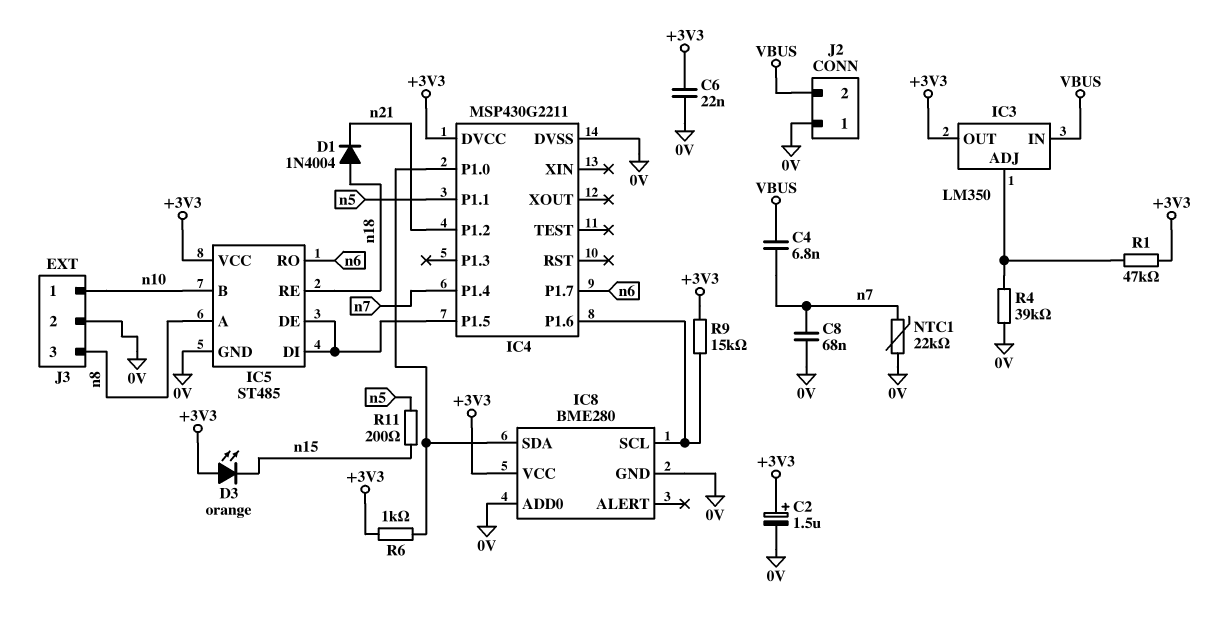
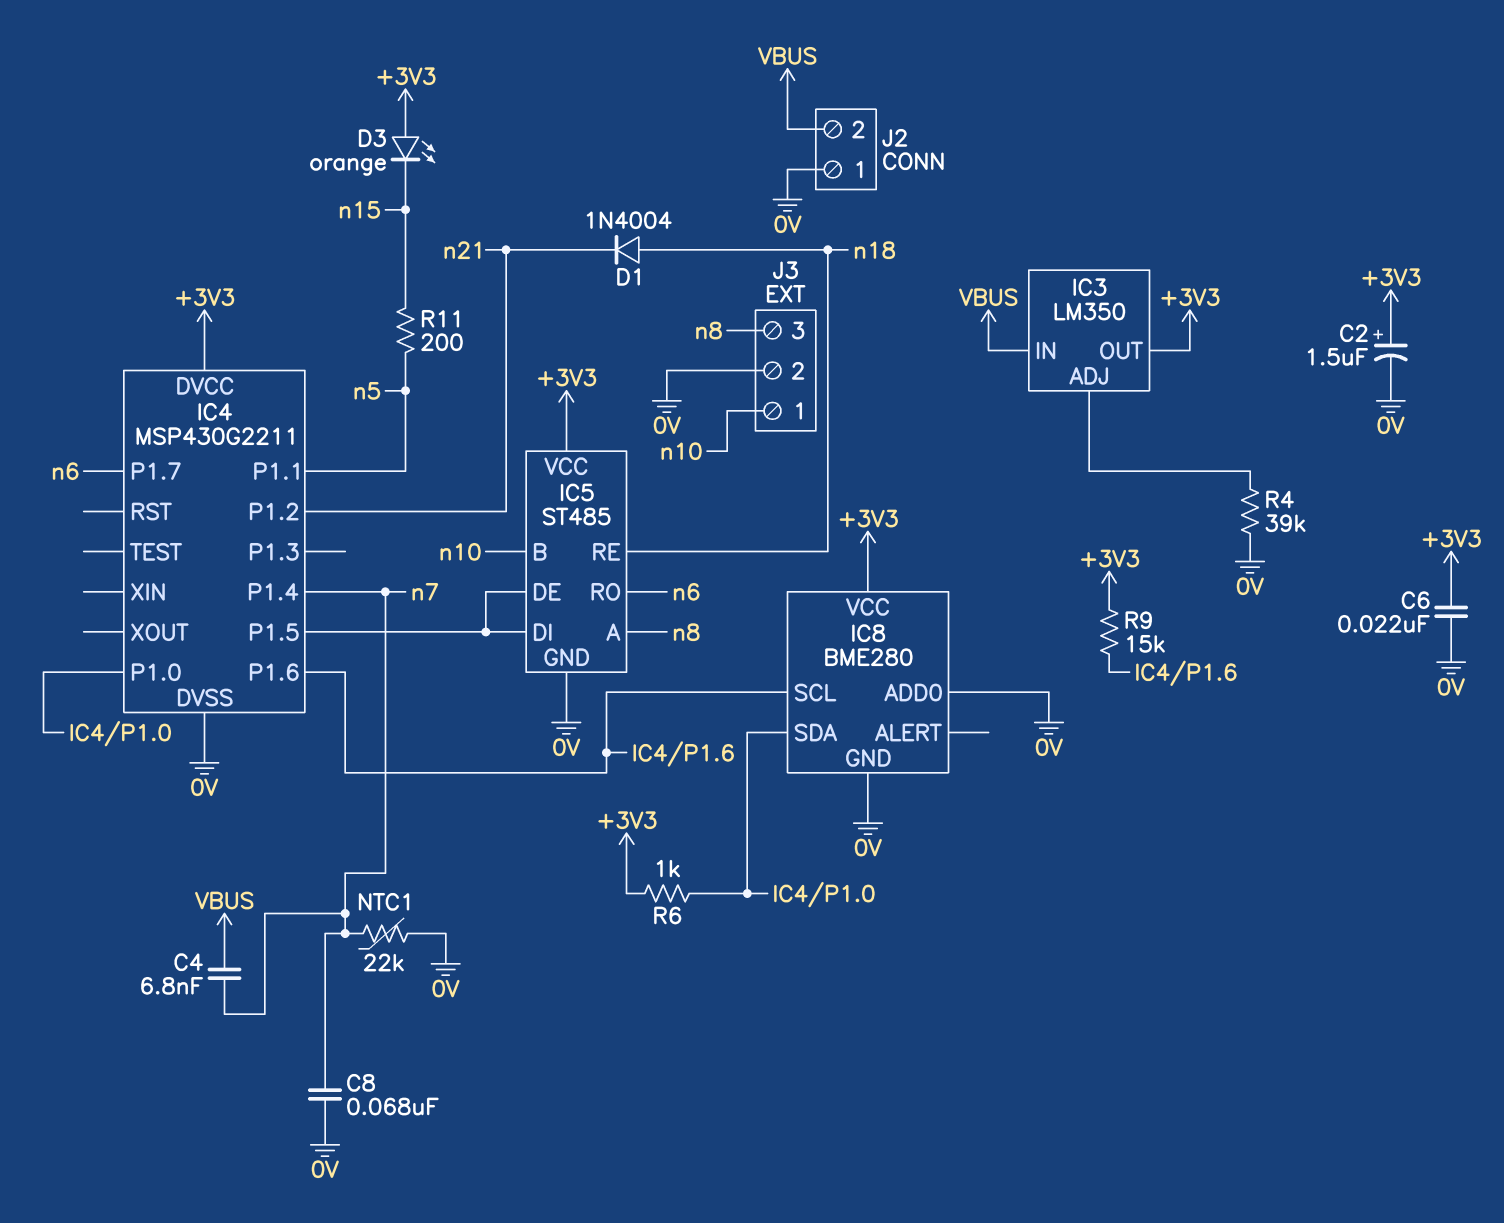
R1: 47k (+3V3, IC3/ADJ) -> none

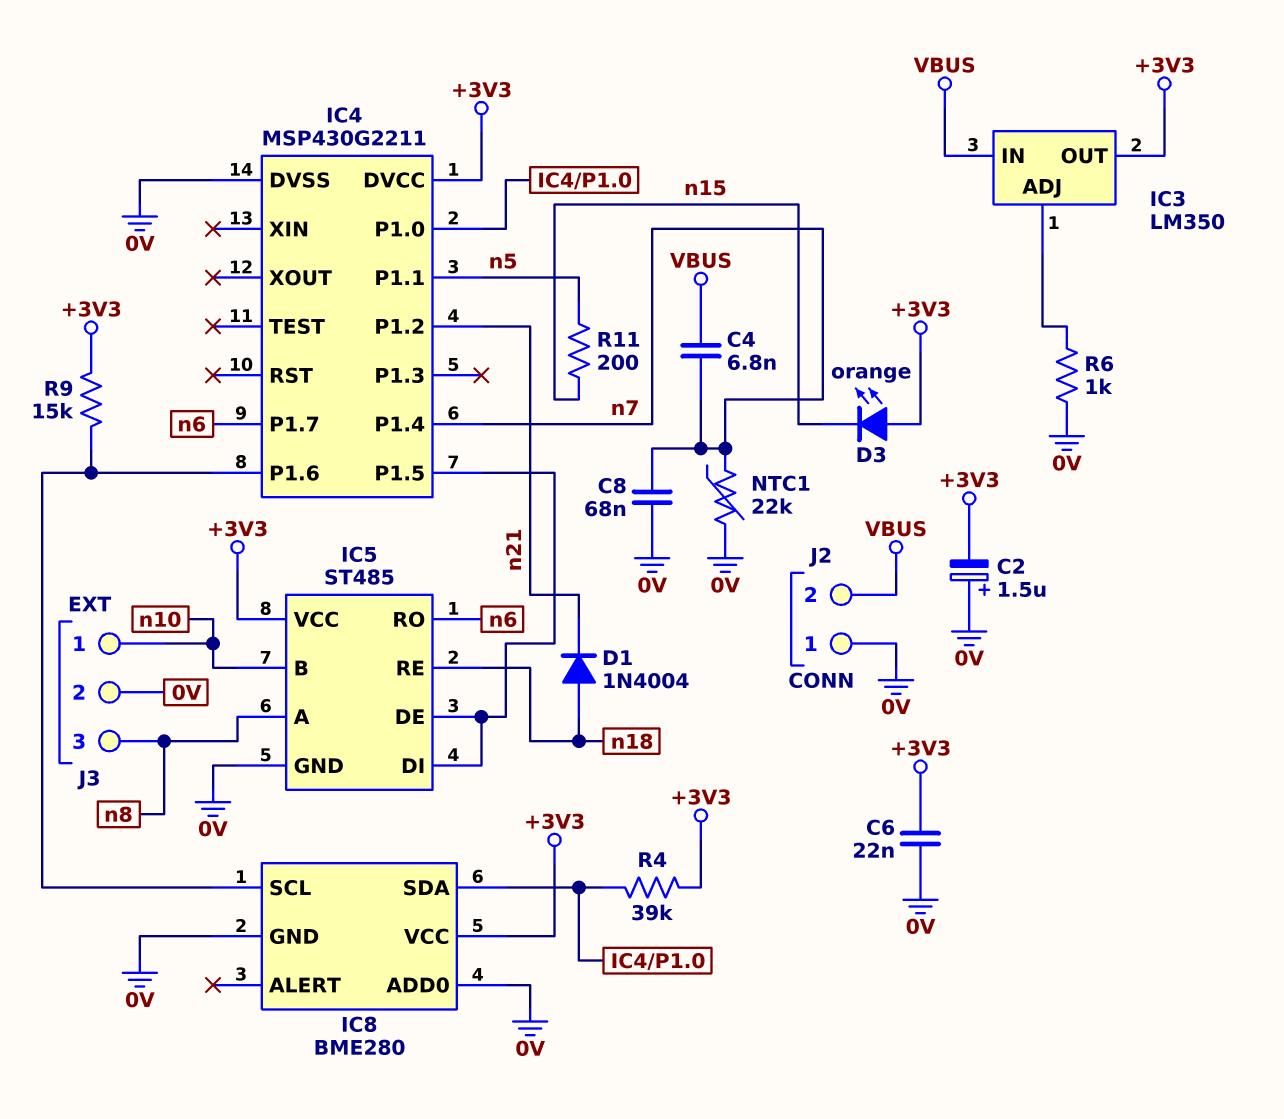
C2: 1.5uF (plus +3V3, minus 0V) -> 1.5uF (plus 0V, minus +3V3)
R4: 39k (0V, IC3/ADJ) -> 39k (+3V3, IC4/P1.0)
R6: 1k (+3V3, IC4/P1.0) -> 1k (0V, IC3/ADJ)

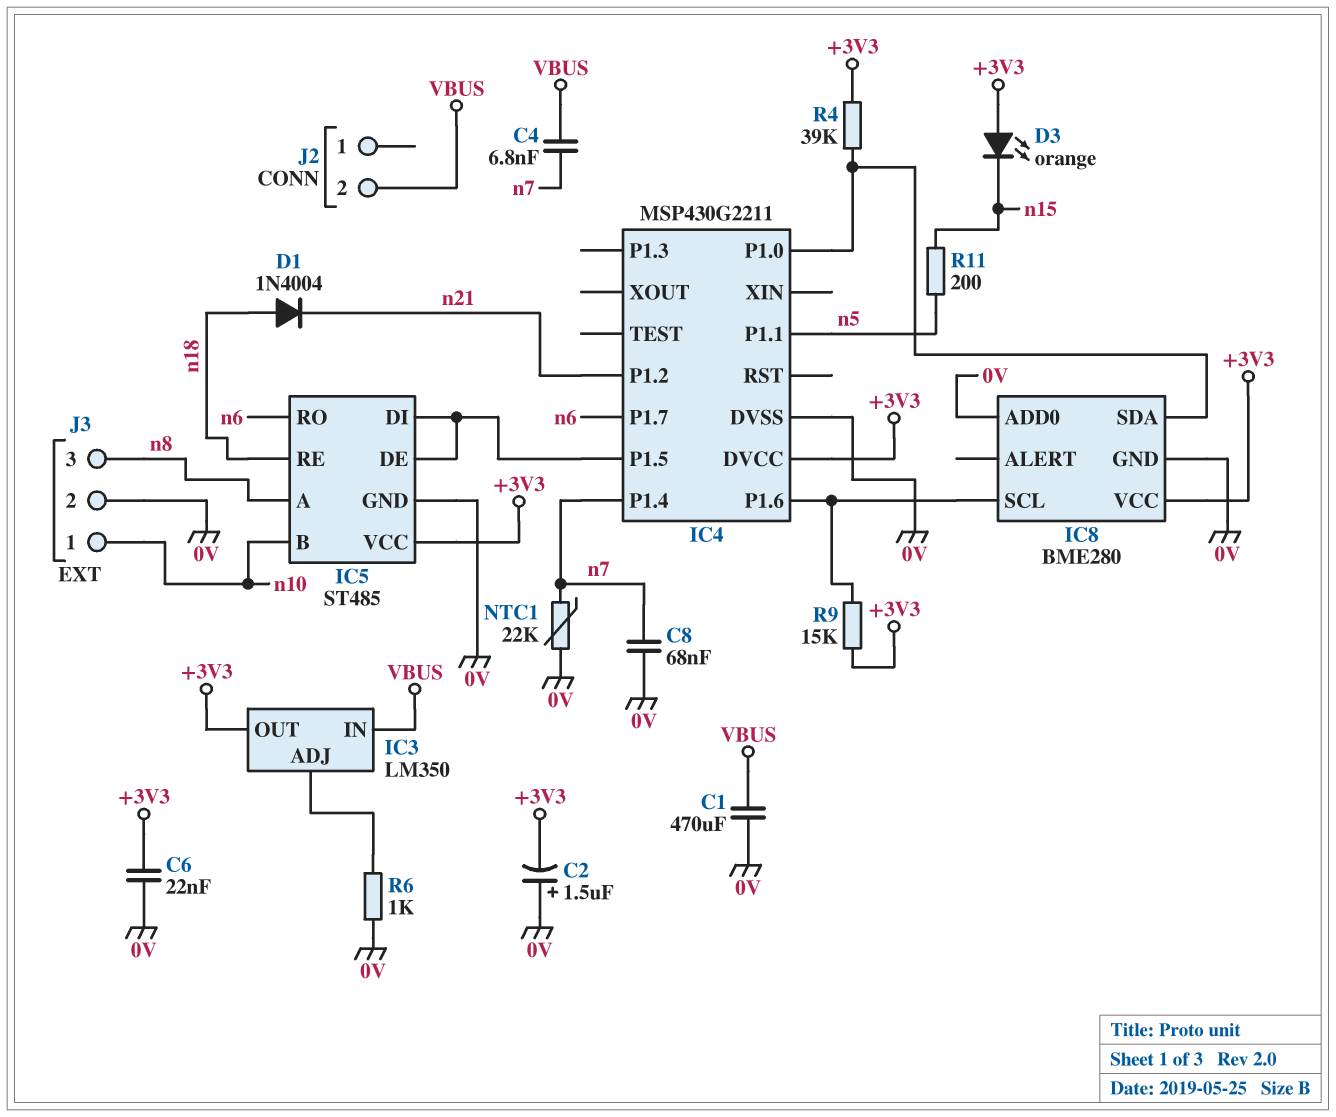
C1: none -> 470uF (0V, VBUS)
J2 pin 1: 0V -> none

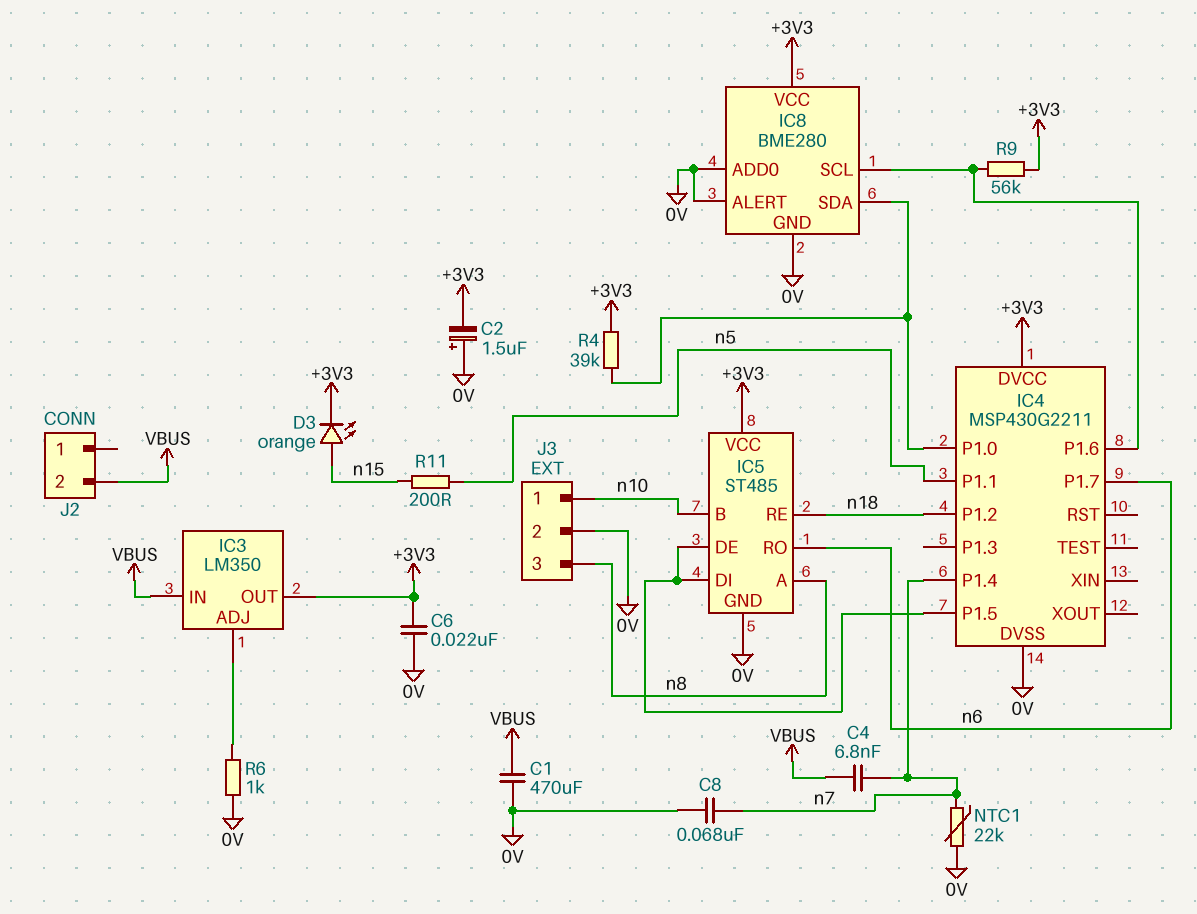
D1: diode 1N4004 (A n18, K n21) -> none
D3: LED orange (A +3V3, K n15) -> LED orange (A n15, K +3V3)
IC4 pin P1.2: n21 -> n18
IC8 pin ALERT: none -> 0V
R9: 15k (+3V3, IC4/P1.6) -> 56k (+3V3, IC4/P1.6)

